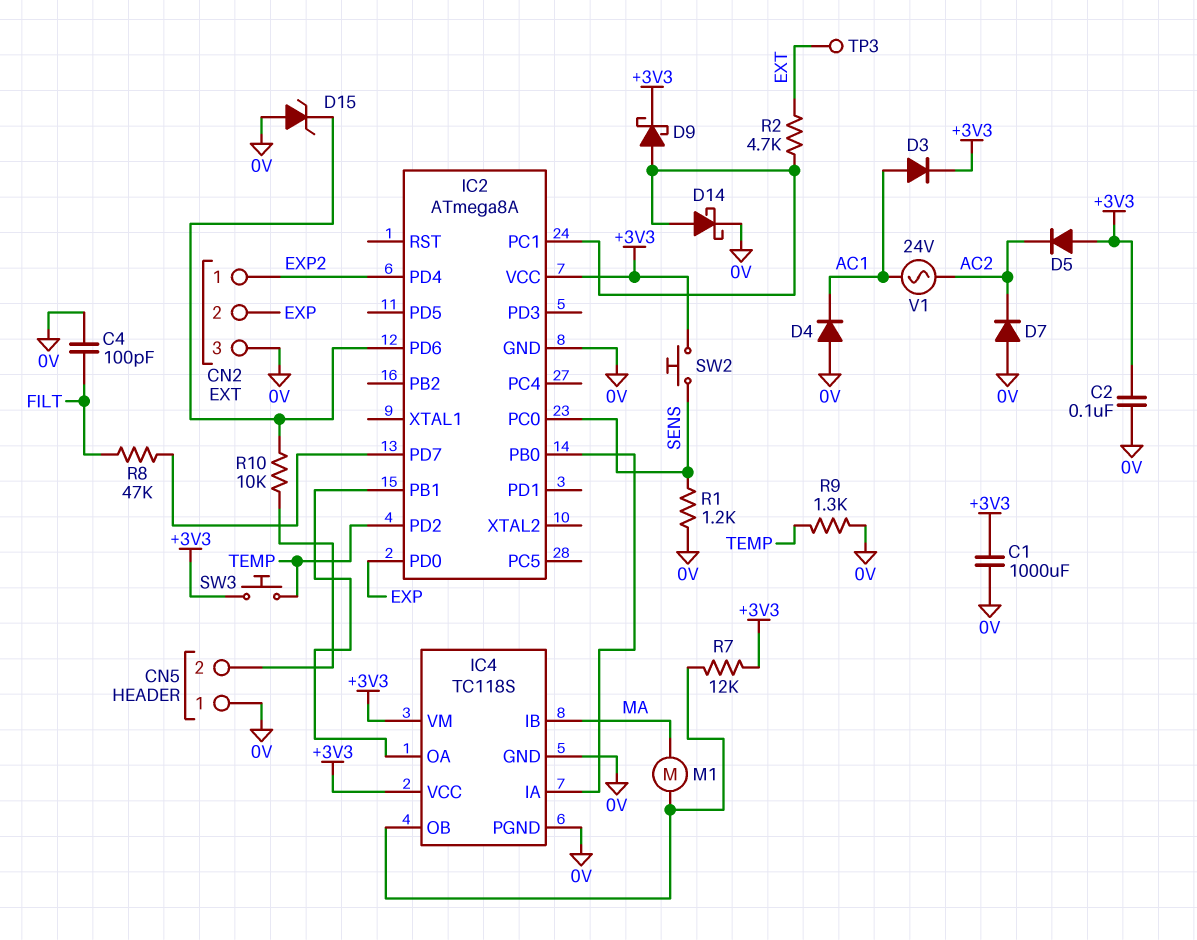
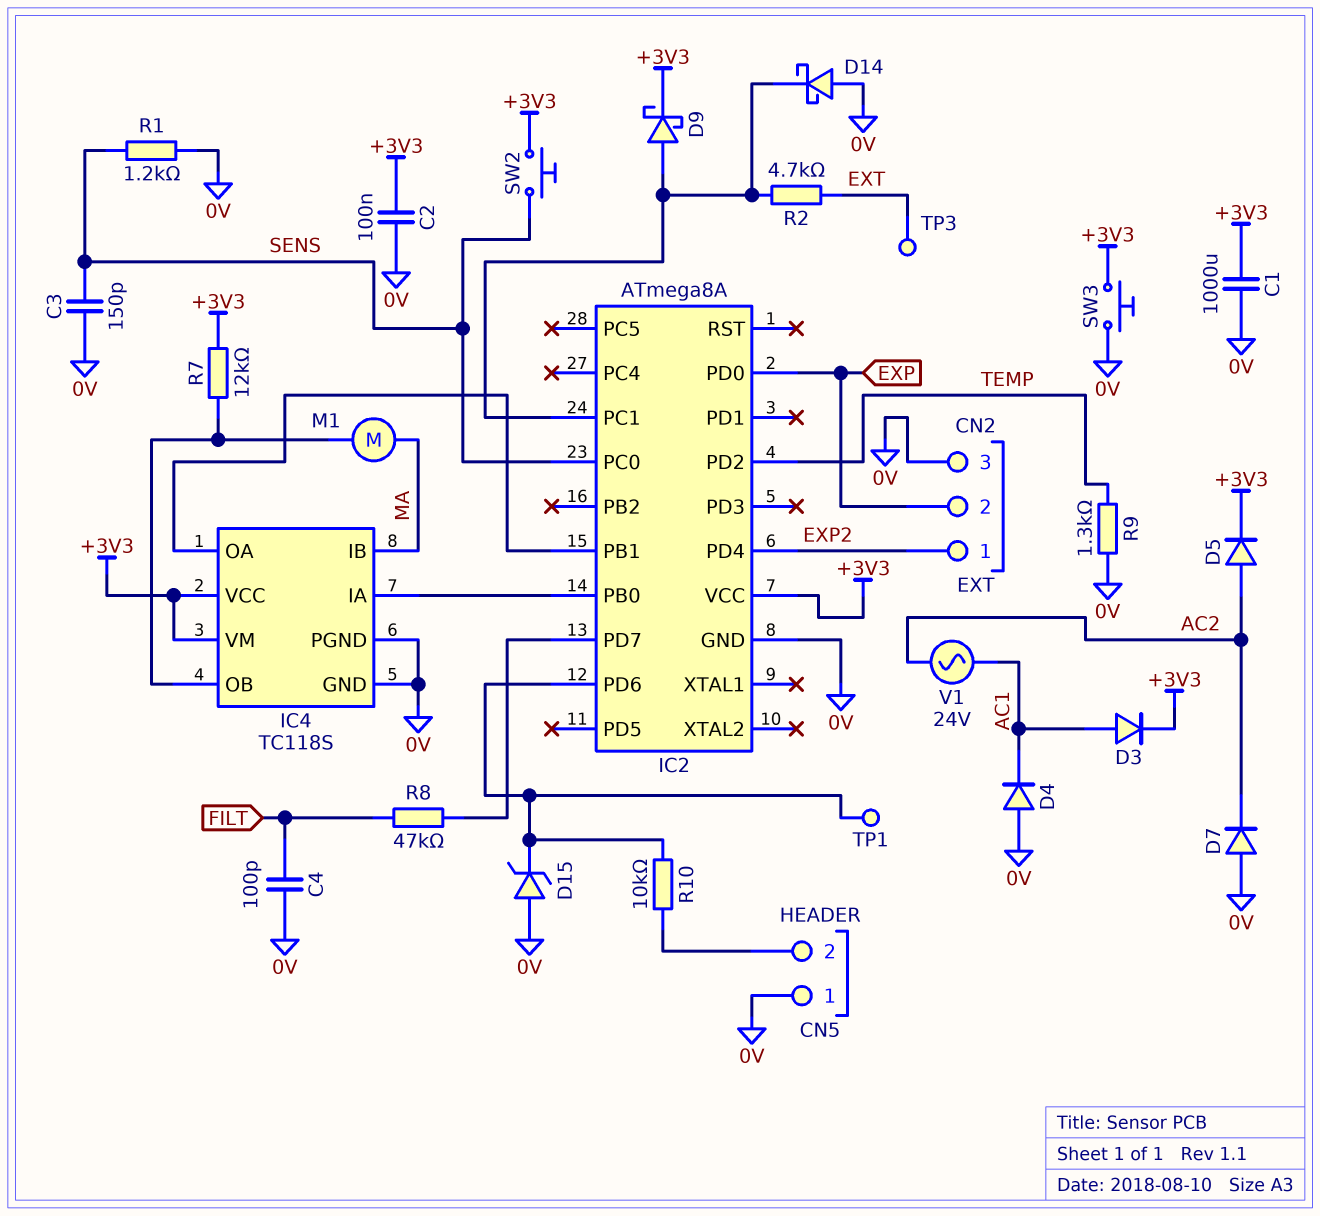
C3: none -> 150pF (0V, SENS)
D5: diode (A +3V3, K AC2) -> diode (A AC2, K +3V3)
D14: schottky (A IC2/PC1, K 0V) -> schottky (A 0V, K IC2/PC1)
SW3: button (+3V3, TEMP) -> button (+3V3, 0V)
TP1: none -> test point (IC2/PD6)

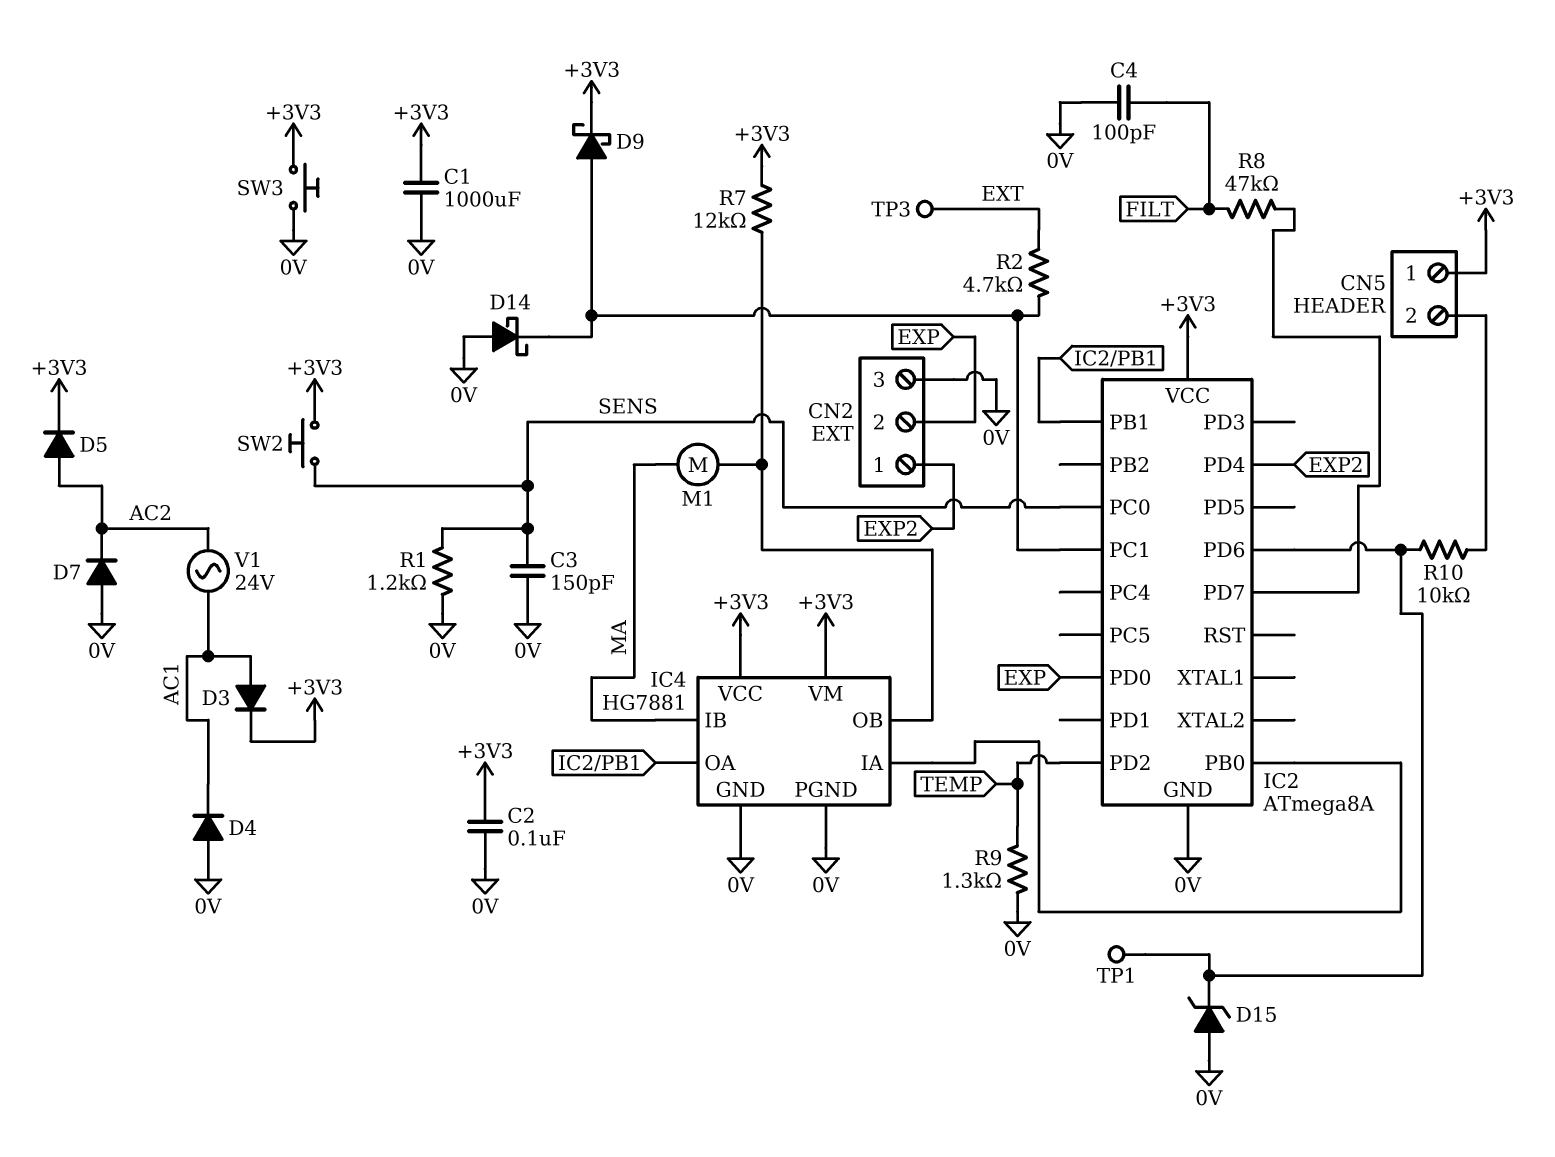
CN5 pin 1: 0V -> +3V3
IC4: TC118S -> HG7881

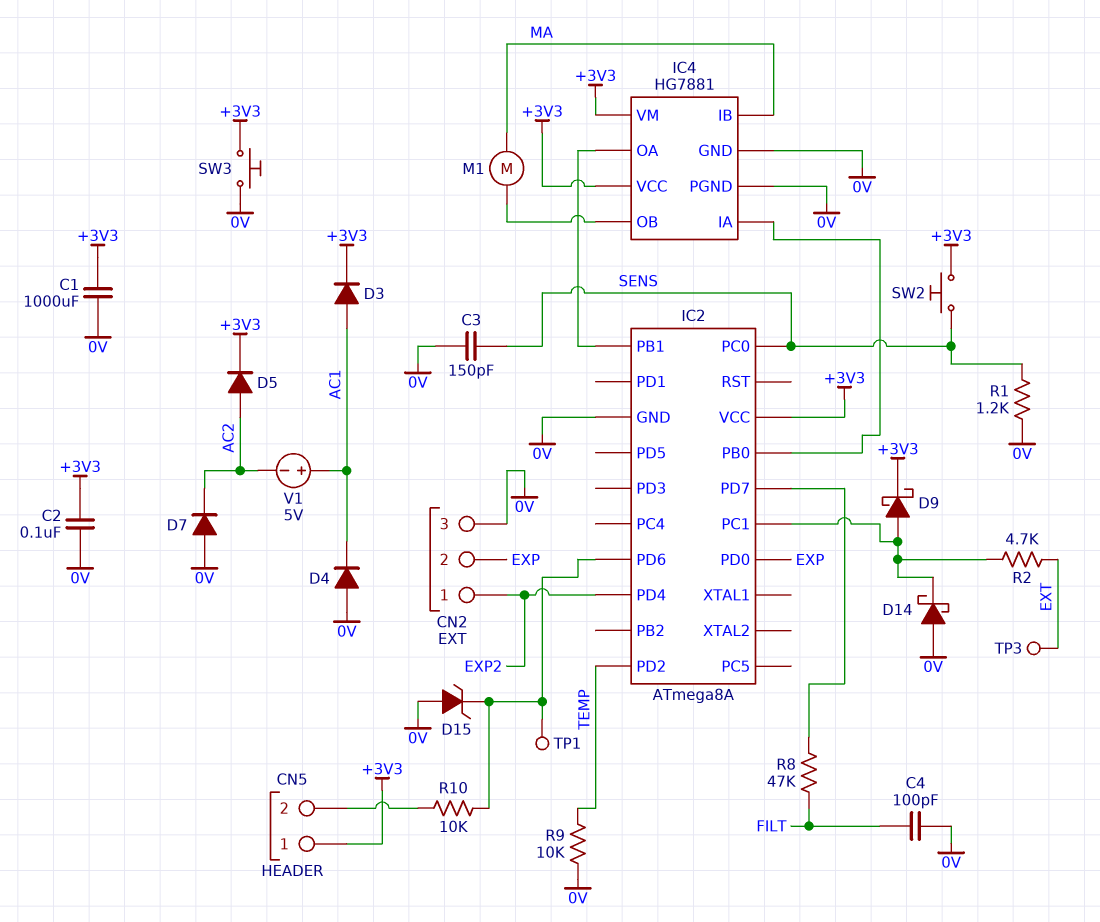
R7: 12k (+3V3, IC4/OB) -> none
R9: 1.3k (0V, TEMP) -> 10k (0V, TEMP)
V1: AC 24V (AC1, AC2) -> 5V (plus AC1, minus AC2)

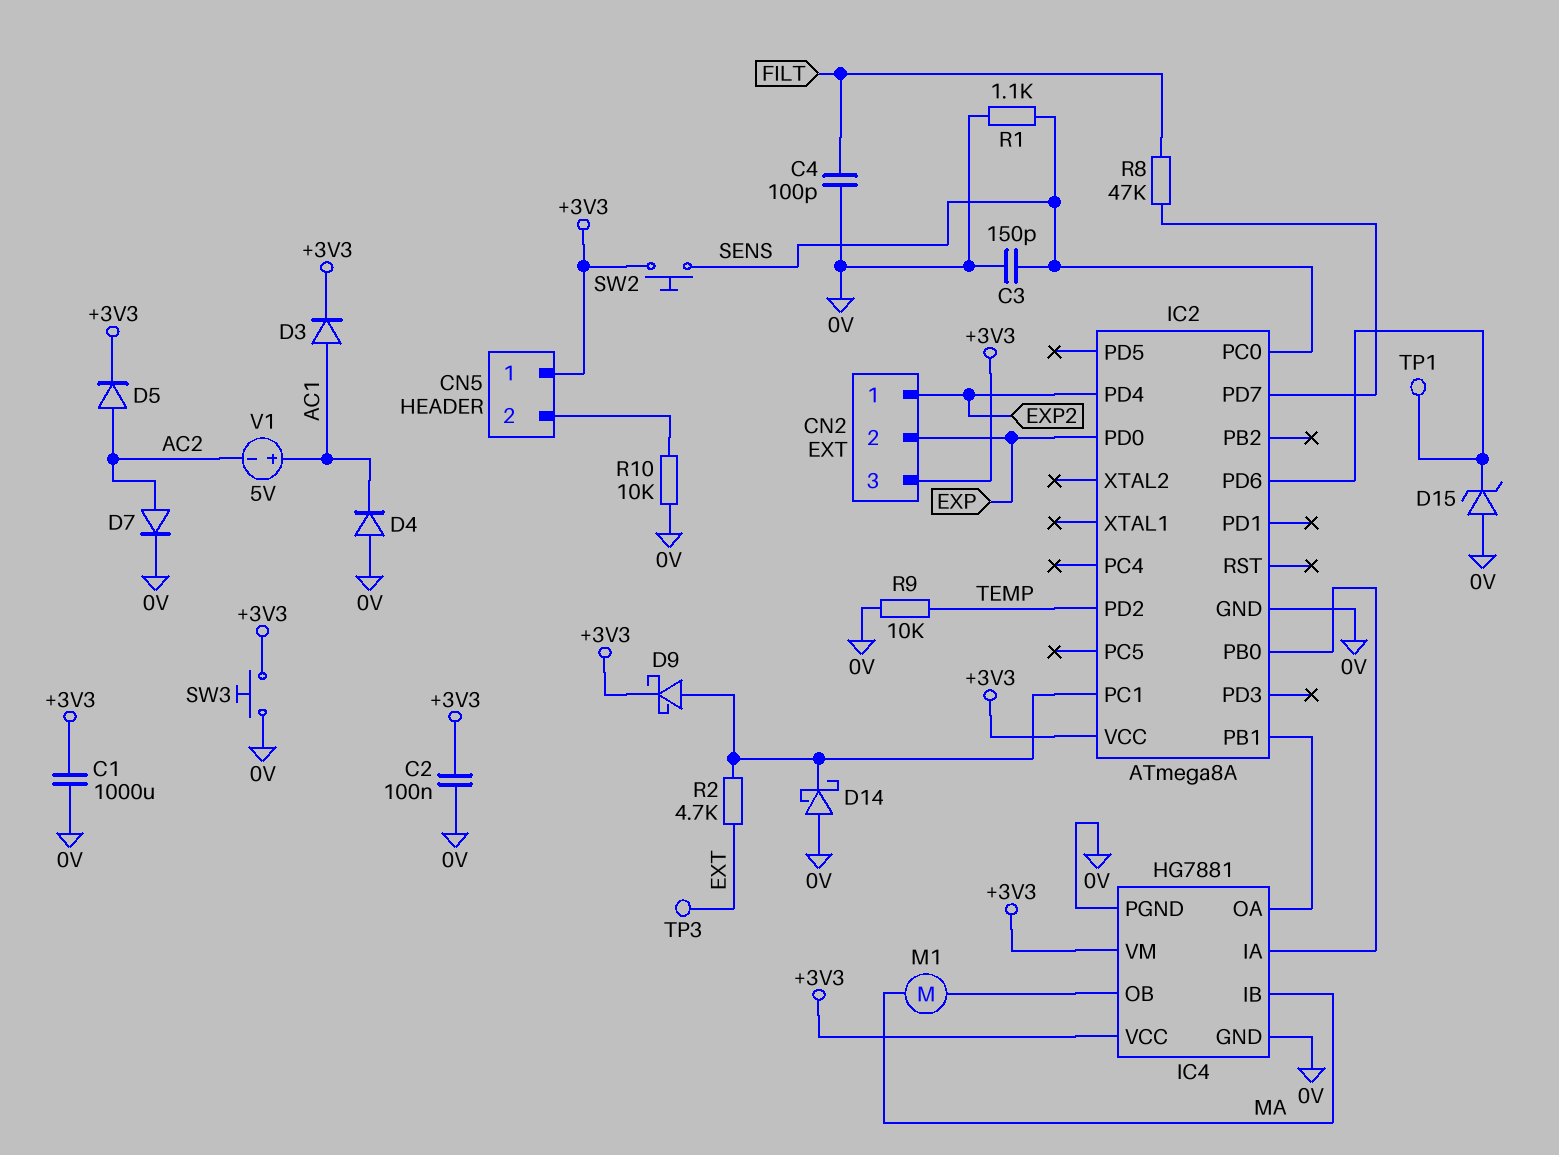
CN2 pin 3: 0V -> +3V3
D7: diode (A 0V, K AC2) -> diode (A AC2, K 0V)
R1: 1.2k (0V, SENS) -> 1.1k (0V, SENS)
R10: 10k (CN5/2, IC2/PD6) -> 10k (0V, CN5/2)

